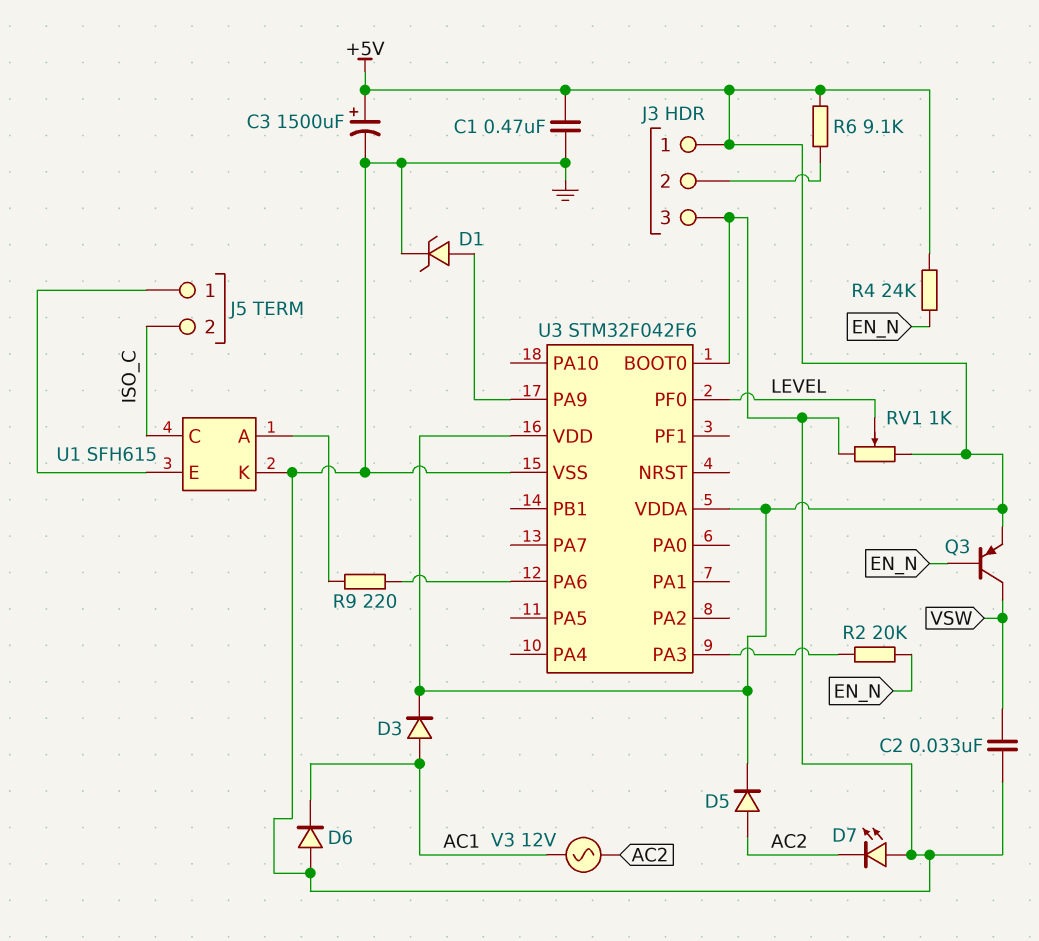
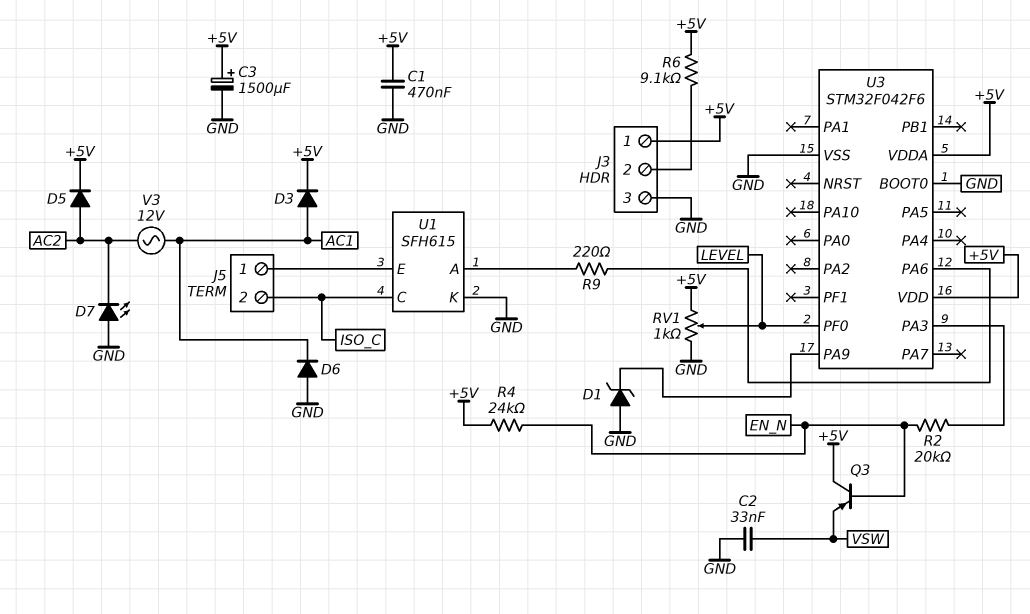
D1: zener (A U3/PA9, K GND) -> zener (A GND, K U3/PA9)
Q3: PNP (B EN_N, C VSW, E +5V) -> PNP (B EN_N, C +5V, E VSW)

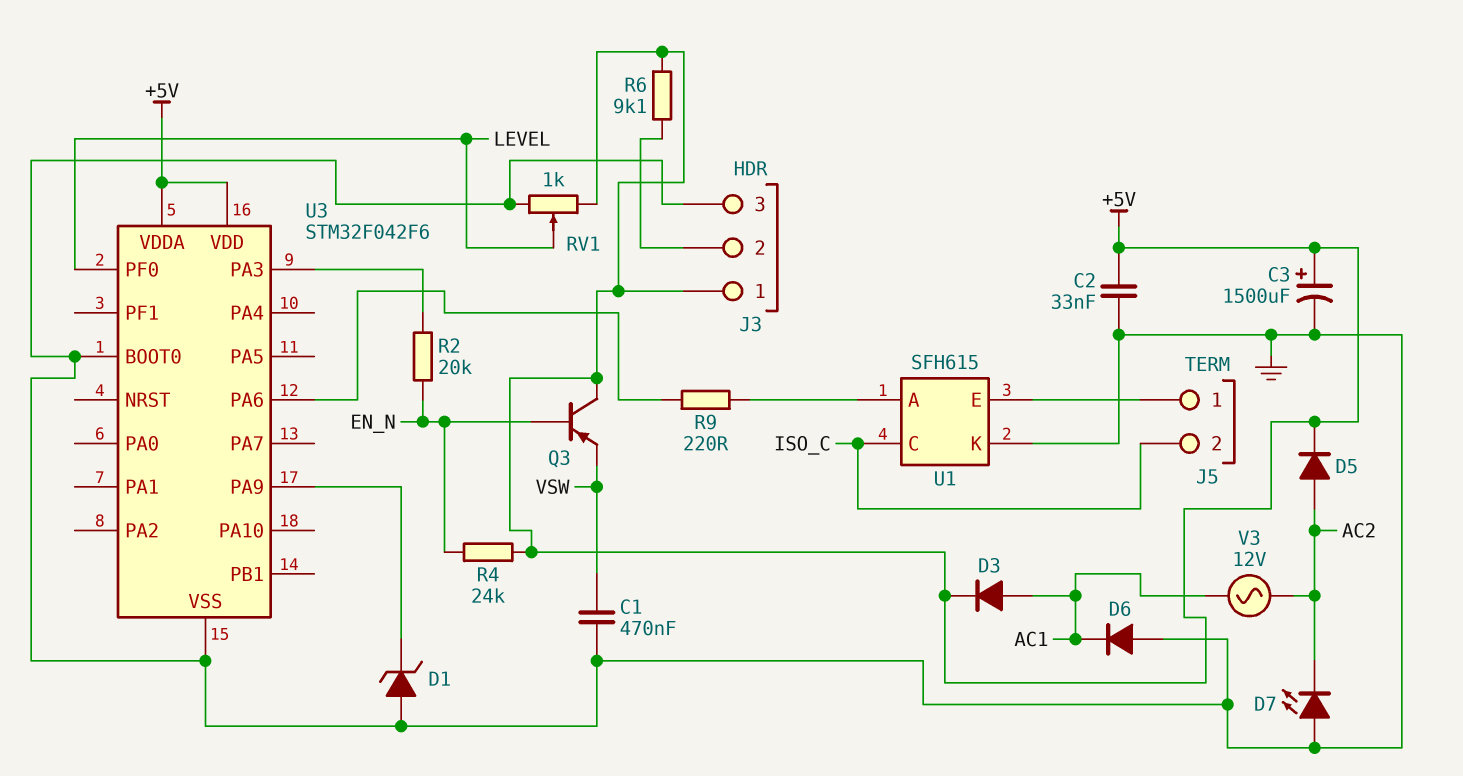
C1: 470nF (+5V, GND) -> 470nF (GND, VSW)
C2: 33nF (GND, VSW) -> 33nF (+5V, GND)

